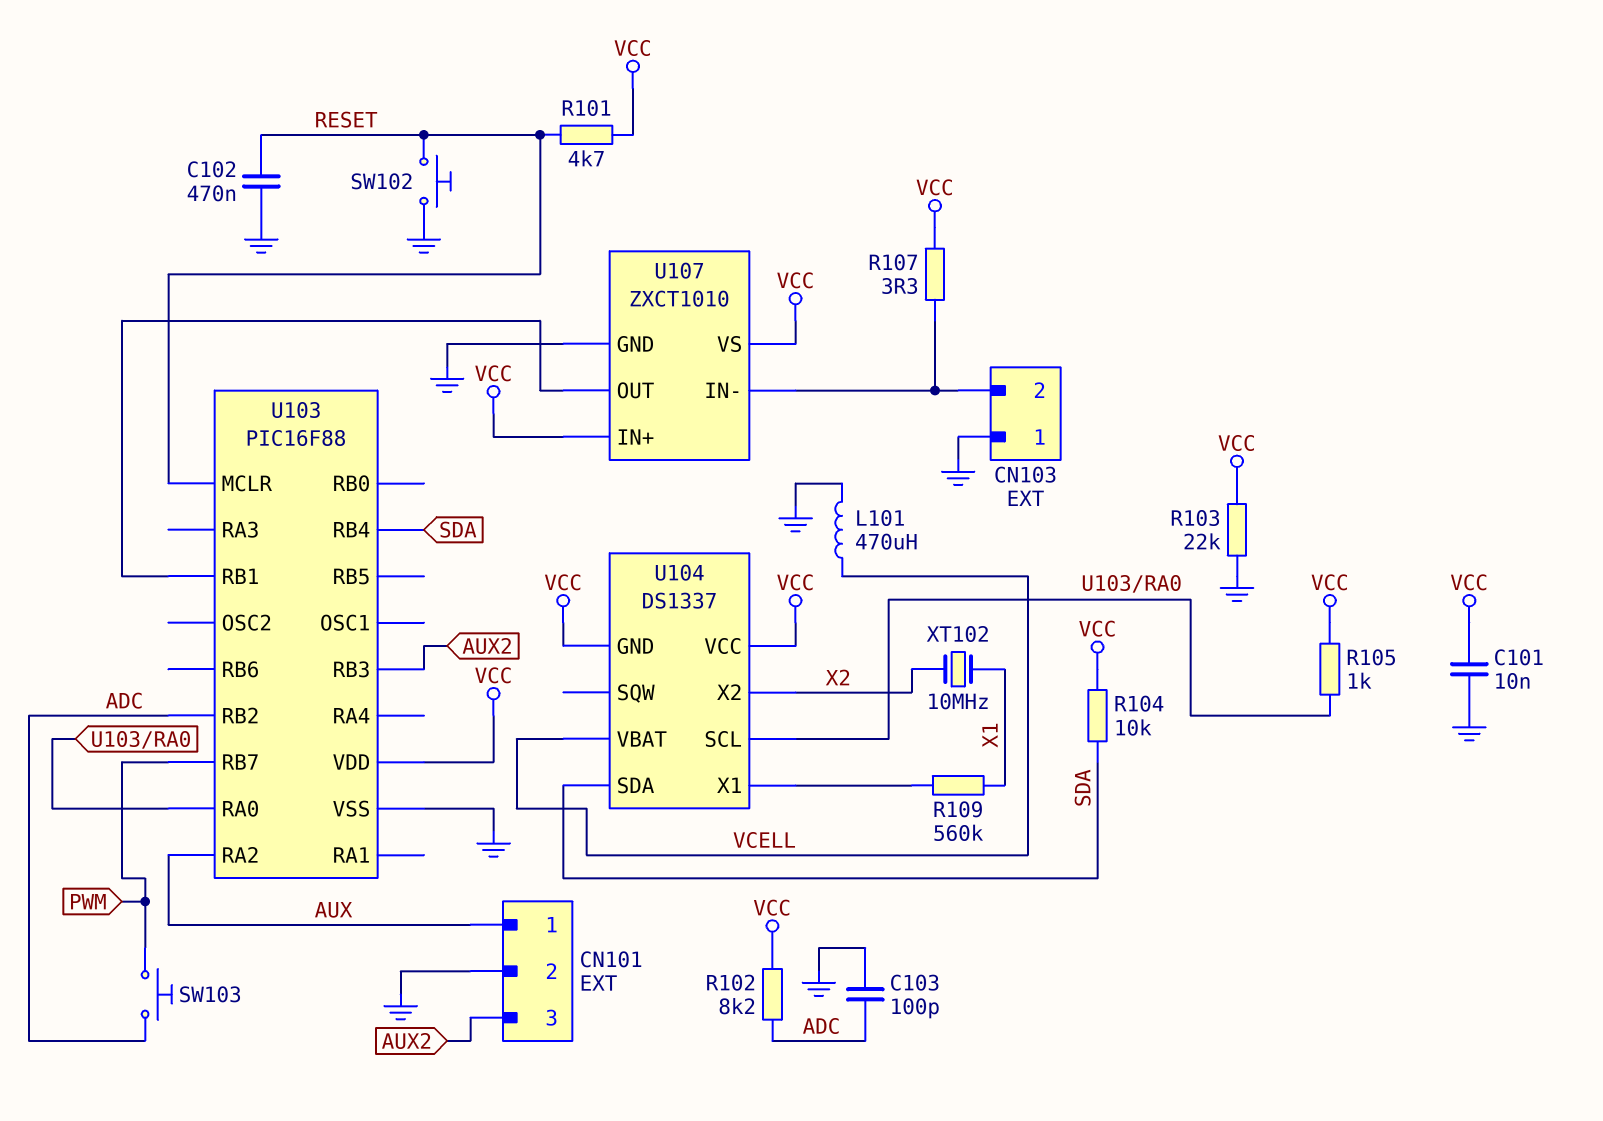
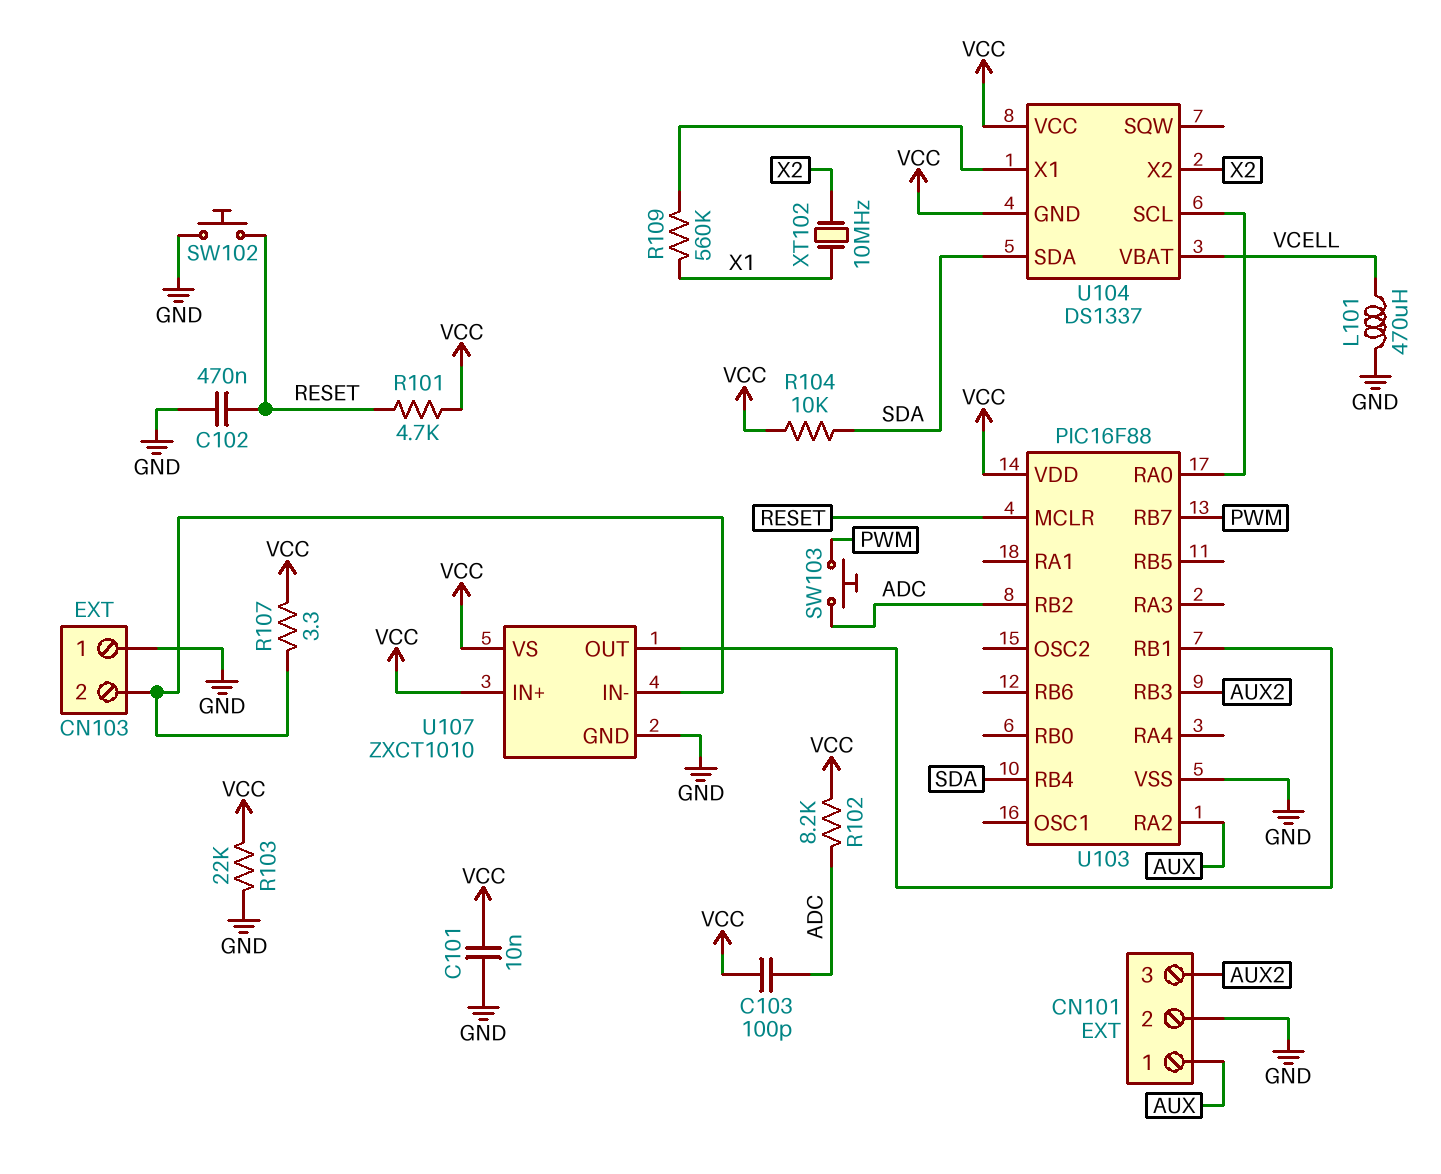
C103: 100pF (ADC, GND) -> 100pF (ADC, VCC)
R105: 1k (U103/RA0, VCC) -> none

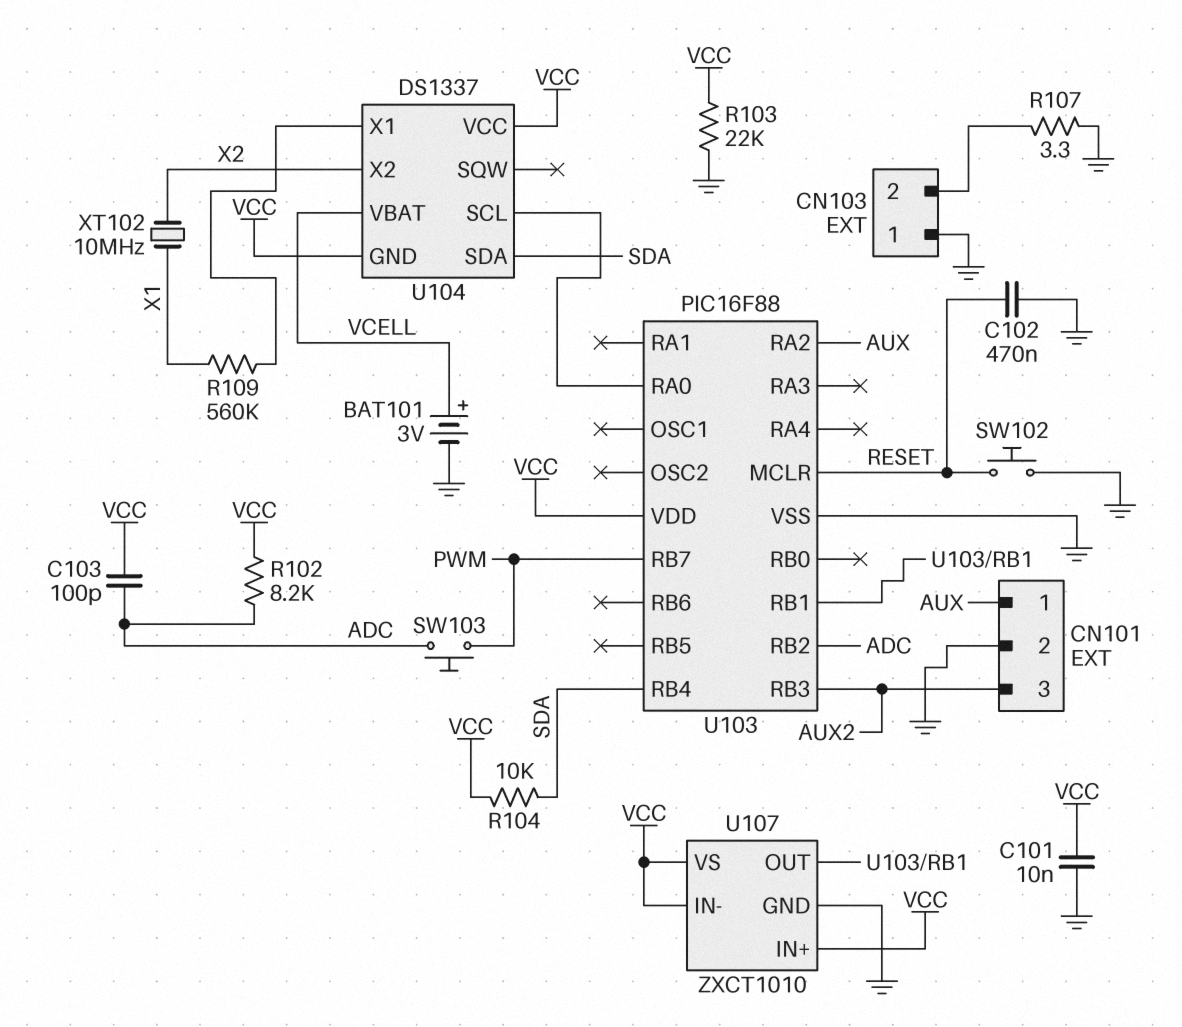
BAT101: none -> 3V (plus VCELL, minus GND)
L101: 470uH (GND, VCELL) -> none
R101: 4.7k (RESET, VCC) -> none
R107: 3.3 (CN103/2, VCC) -> 3.3 (CN103/2, GND)
U107 pin IN-: CN103/2 -> VCC

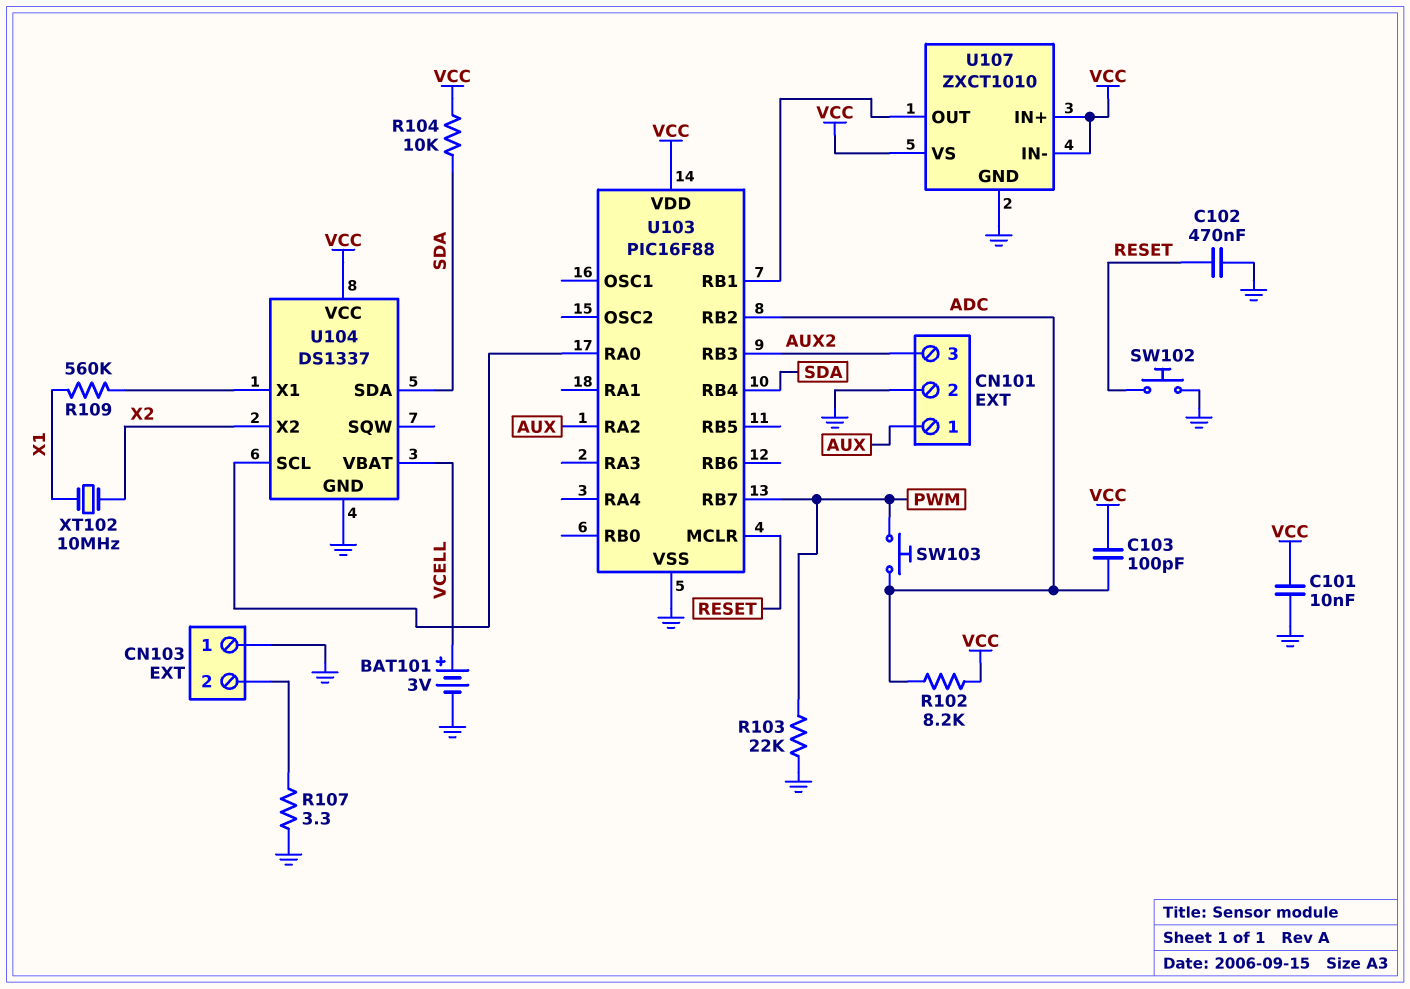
R103: 22k (GND, VCC) -> 22k (GND, PWM)
U104 pin GND: VCC -> GND

